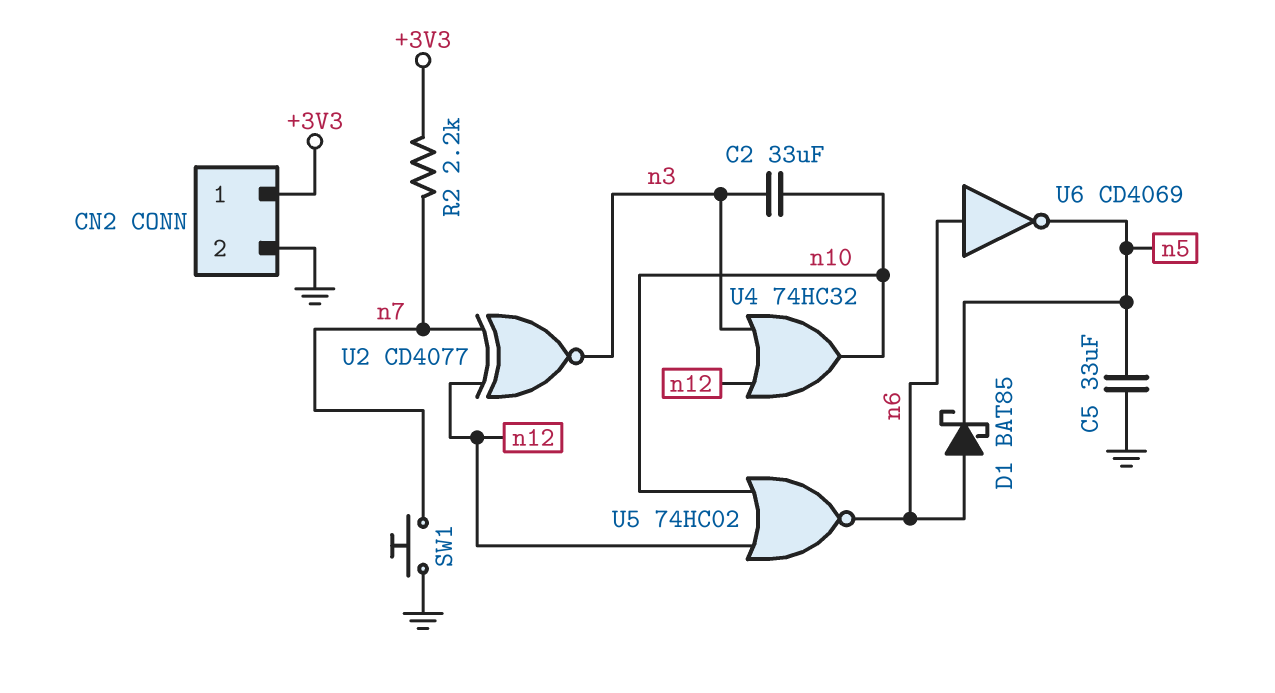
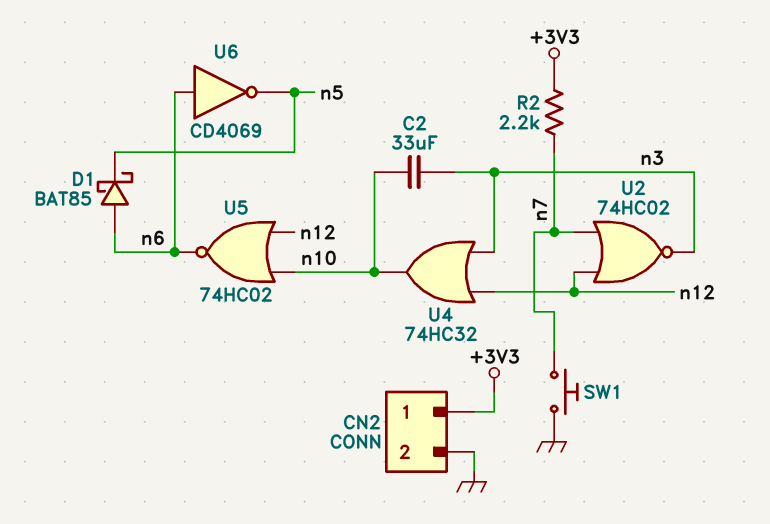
C5: 33uF (GND, n5) -> none
U2: XNOR CD4077 (in n7, in n12, out n3) -> NOR 74HC02 (in n7, in n12, out n3)

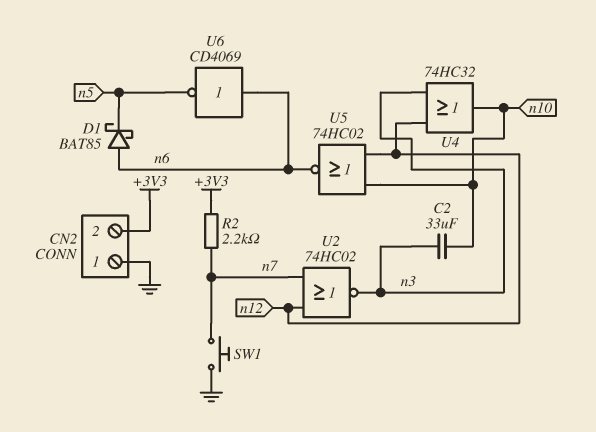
CN2 pin 1: +3V3 -> GND
CN2 pin 2: GND -> +3V3

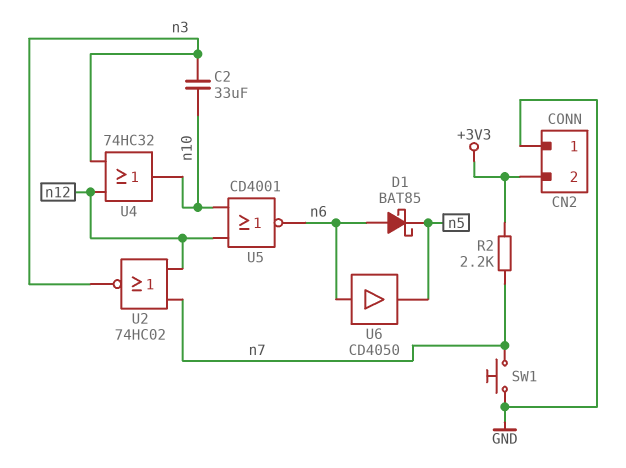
U5: NOR 74HC02 (in n10, in n12, out n6) -> NOR CD4001 (in n10, in n12, out n6)
U6: NOT CD4069 (in n6, out n5) -> buffer CD4050 (in n6, out n5)

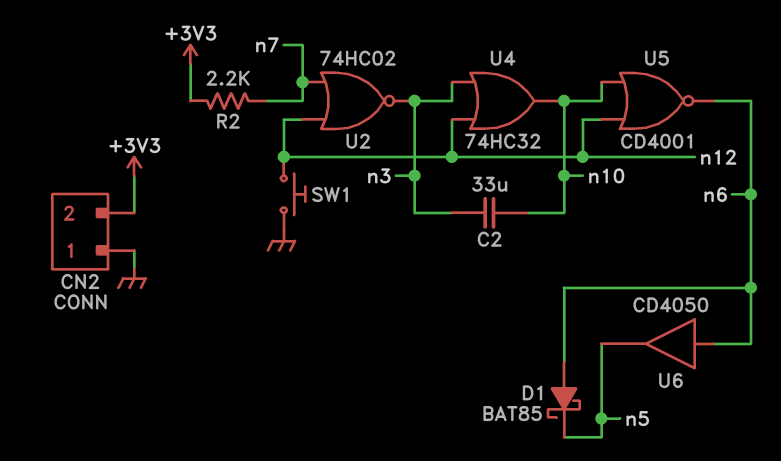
SW1: button (GND, n7) -> button (GND, n12)

